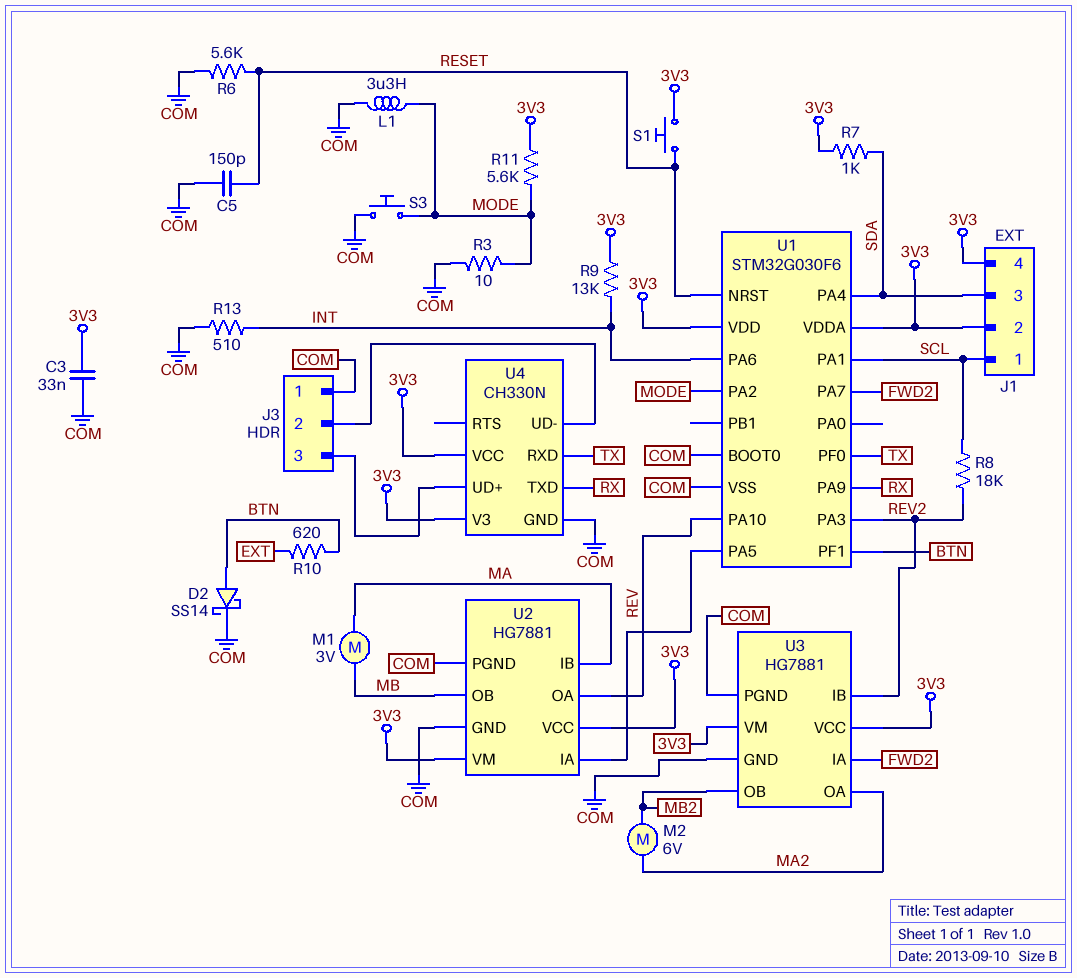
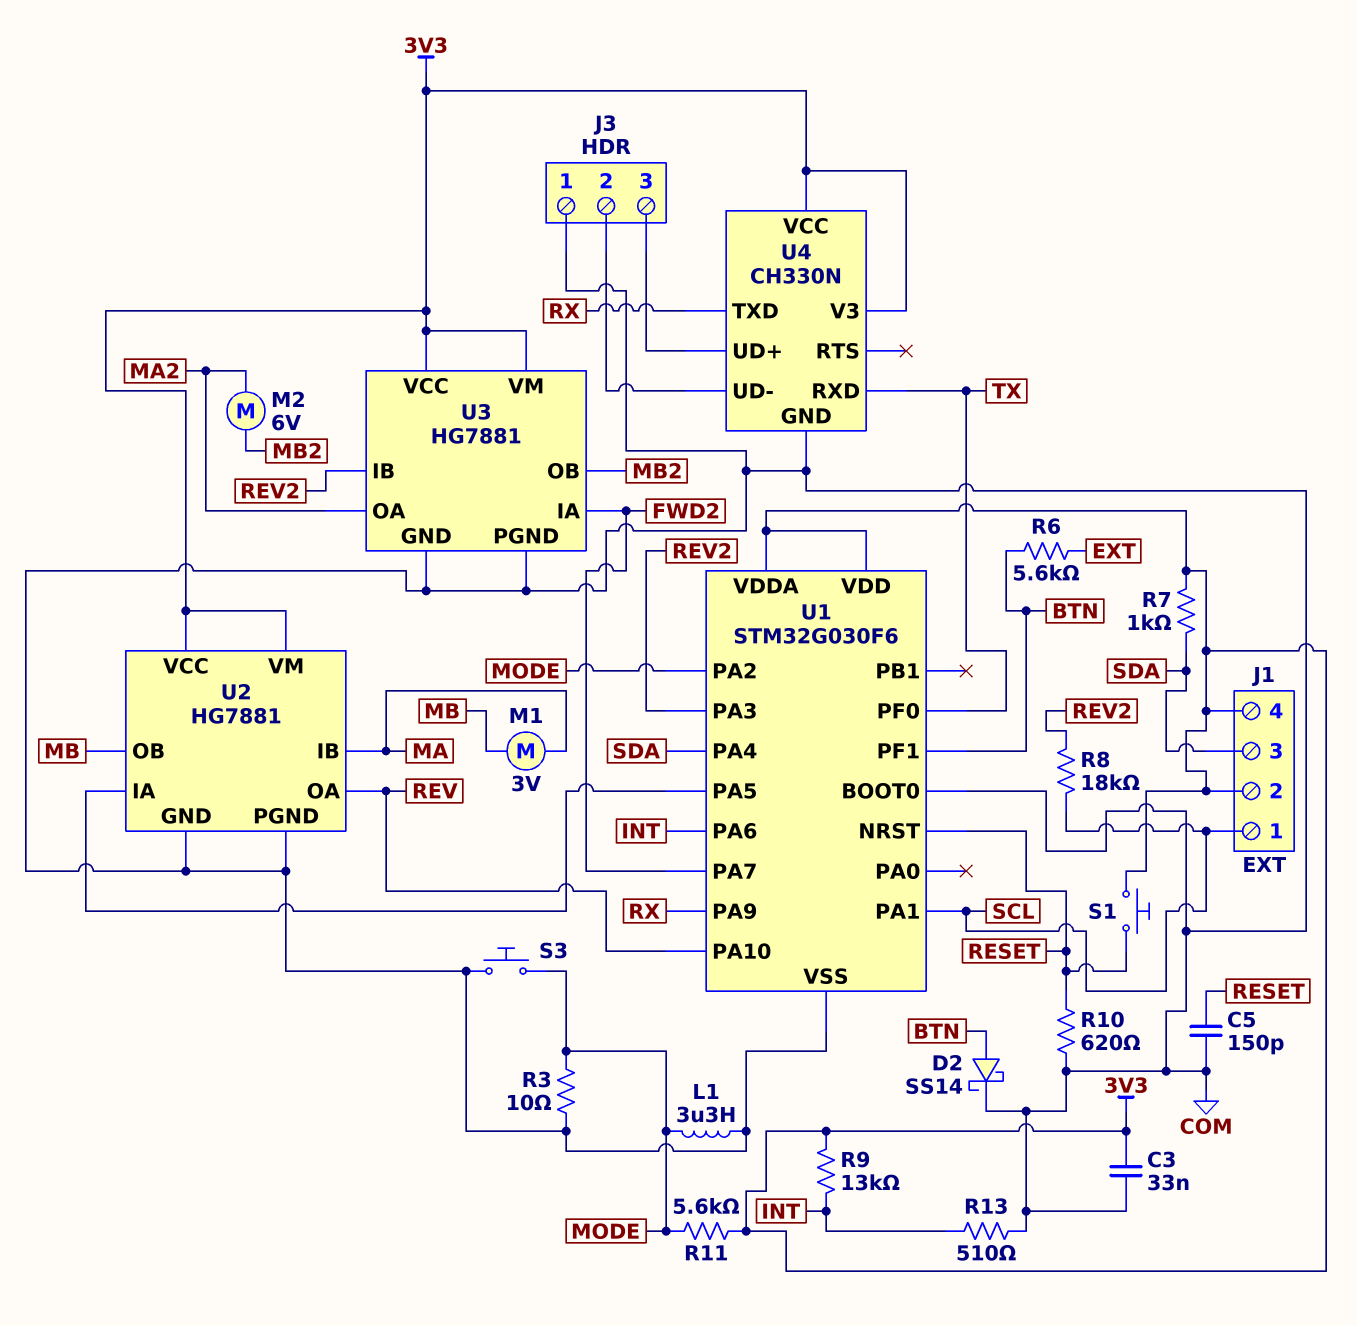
R6: 5.6k (COM, RESET) -> 5.6k (BTN, EXT)
R10: 620 (BTN, EXT) -> 620 (COM, RESET)

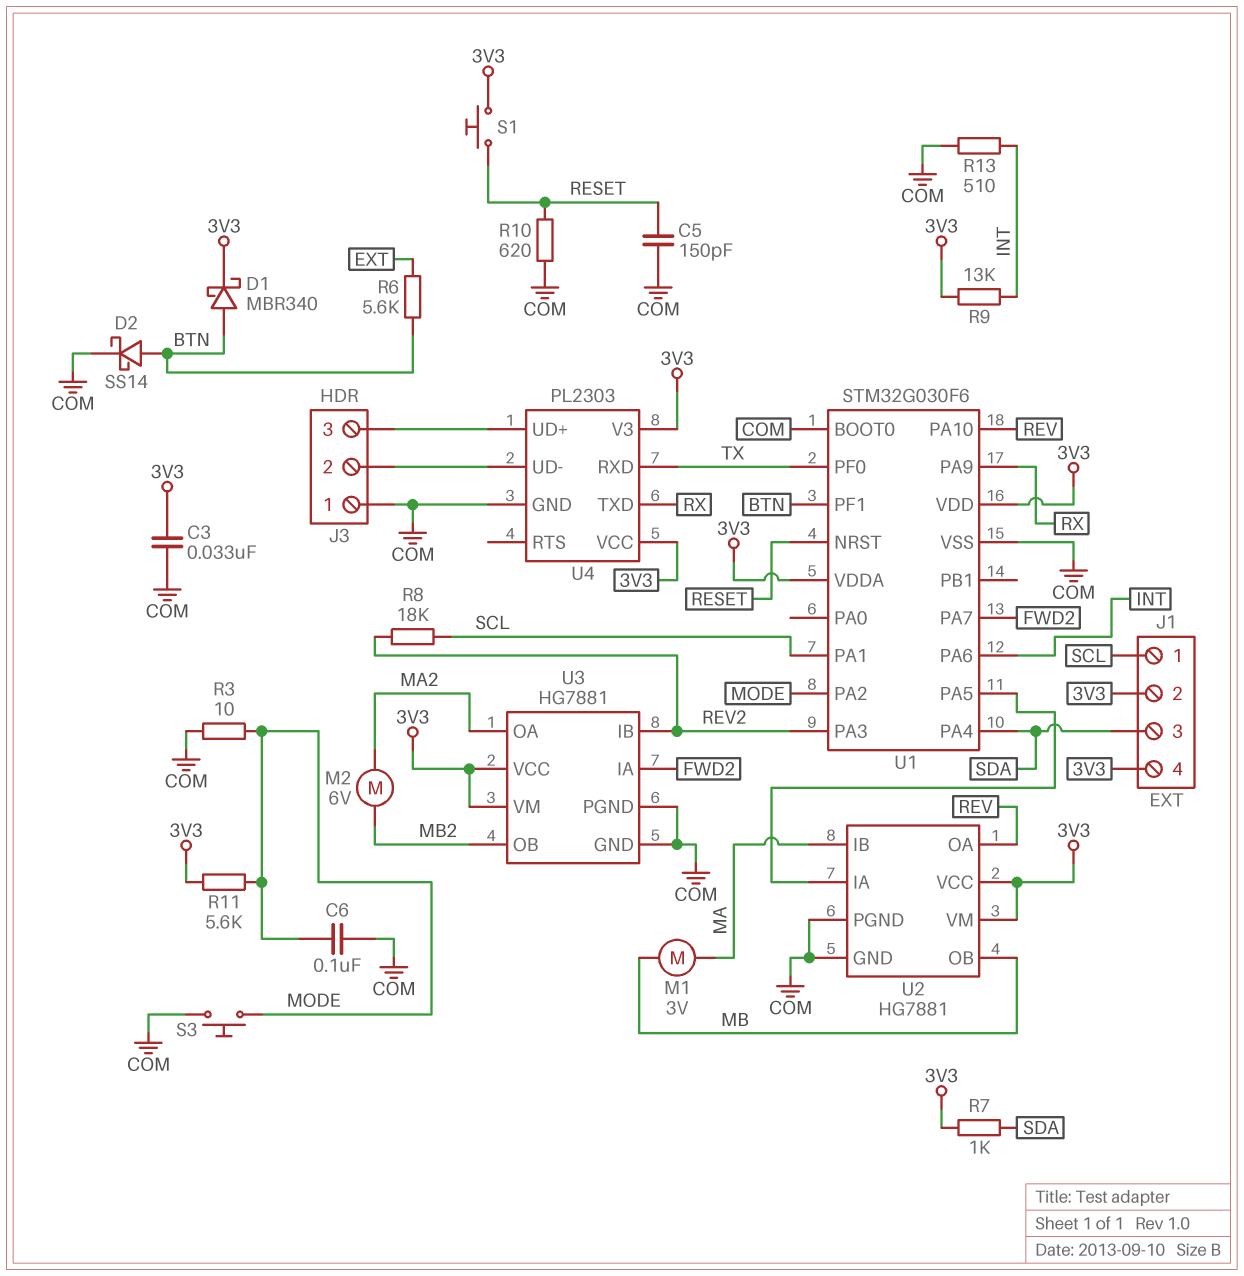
C6: none -> 100nF (COM, MODE)
D1: none -> schottky MBR340 (A BTN, K 3V3)
L1: 3.3uH (COM, MODE) -> none
U4: CH330N -> PL2303

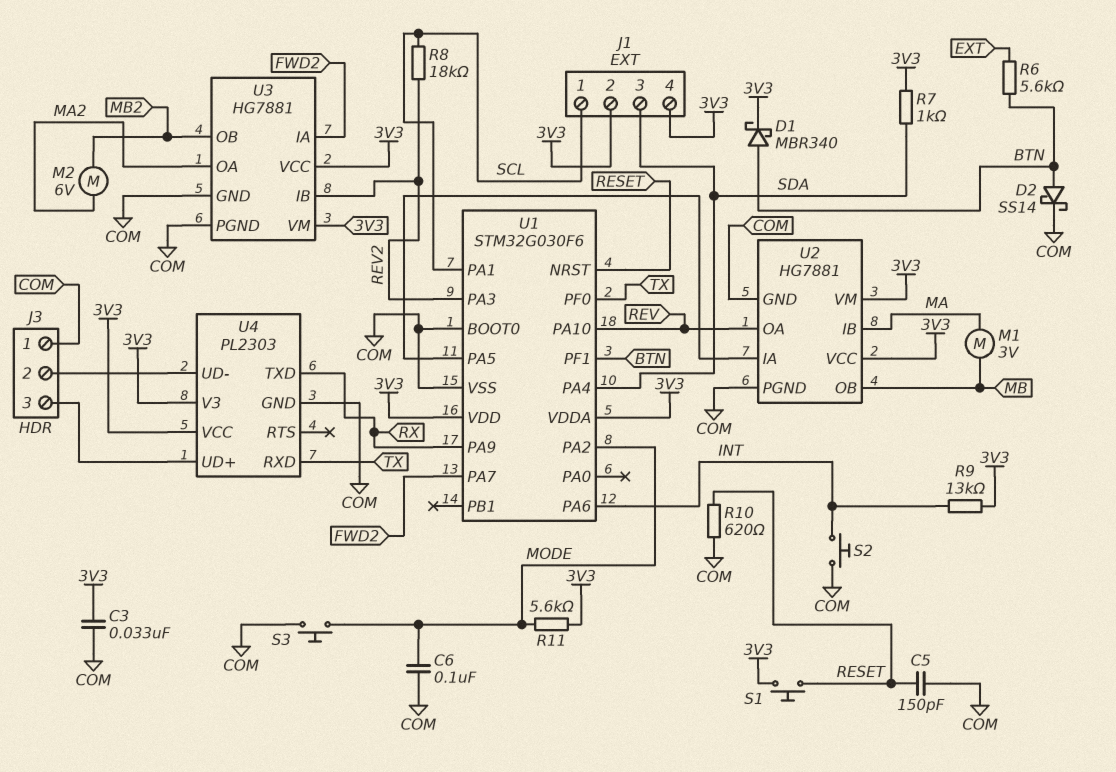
R3: 10 (COM, MODE) -> none
R13: 510 (COM, INT) -> none
S2: none -> button (COM, INT)

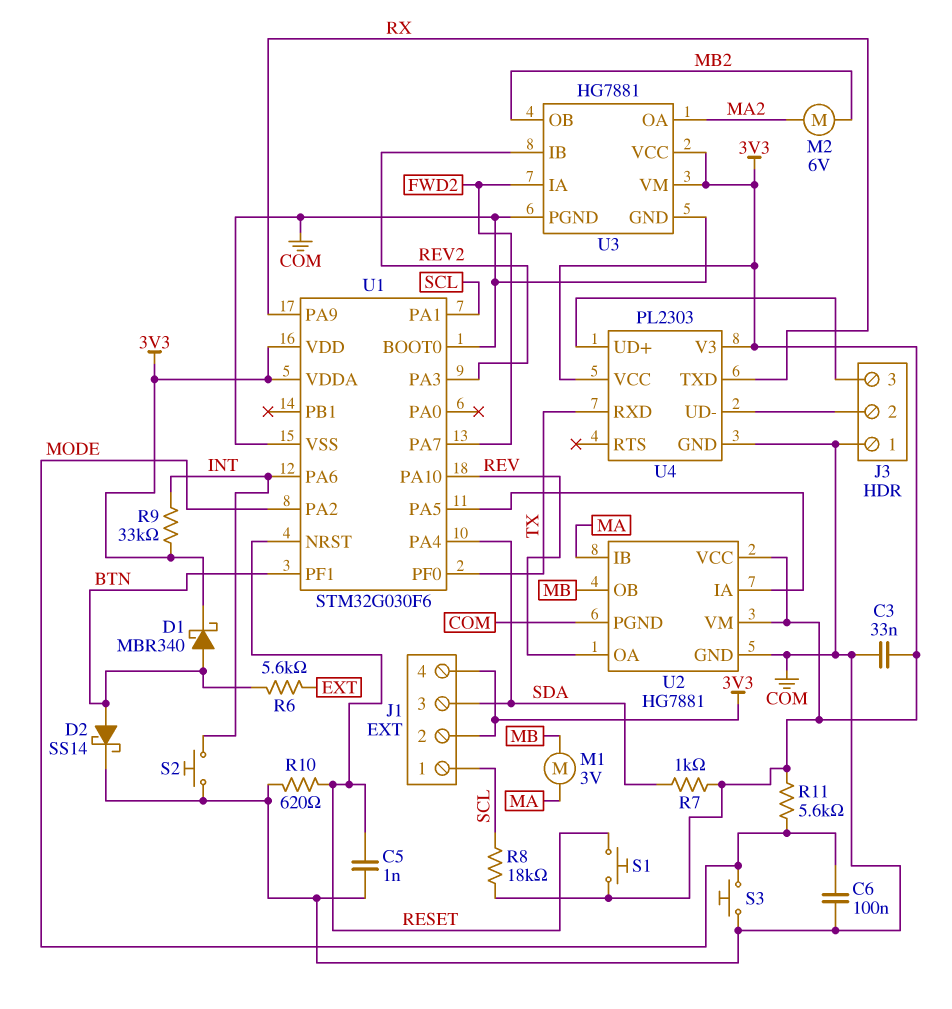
C5: 150pF (COM, RESET) -> 1nF (COM, RESET)
R8: 18k (REV2, SCL) -> 18k (3V3, SCL)
R9: 13k (3V3, INT) -> 33k (3V3, INT)

